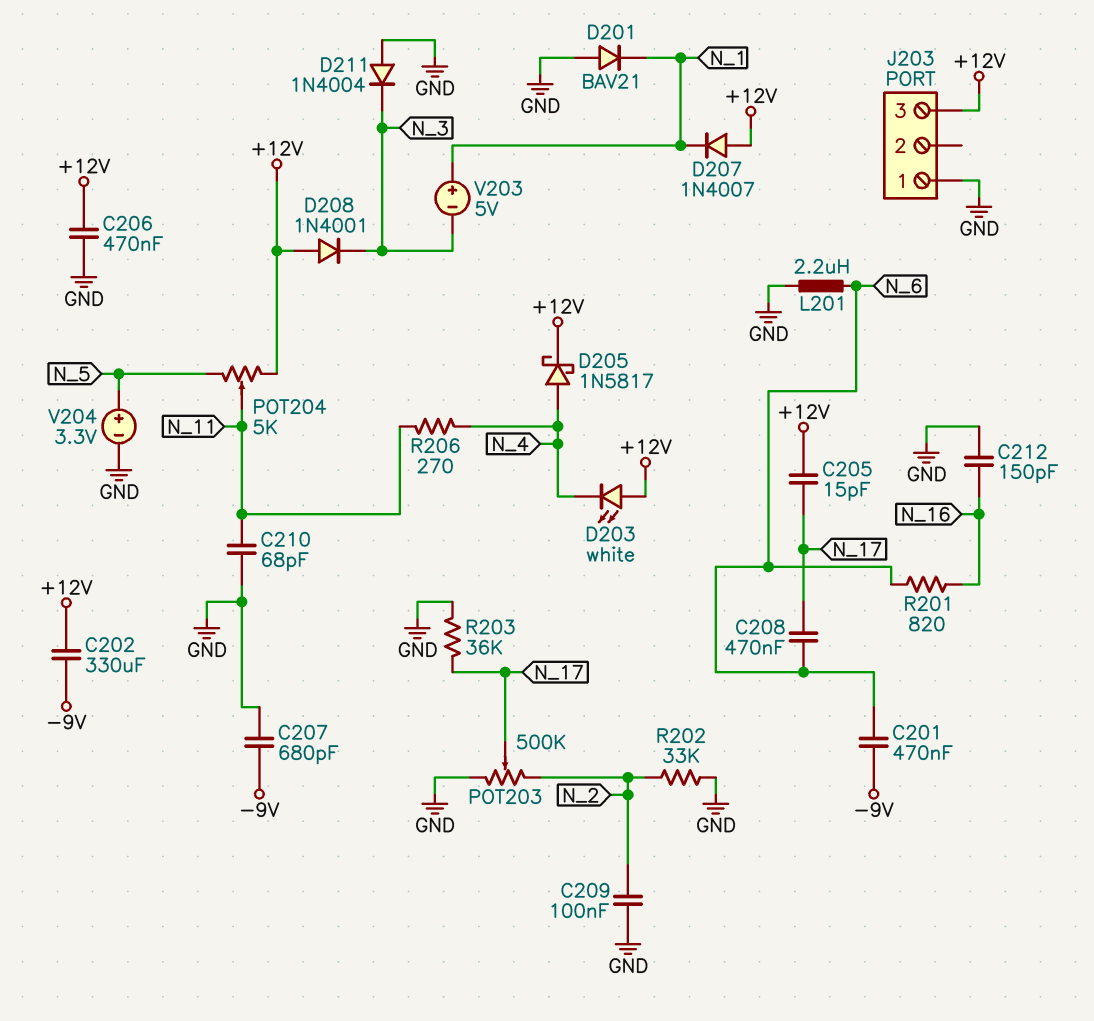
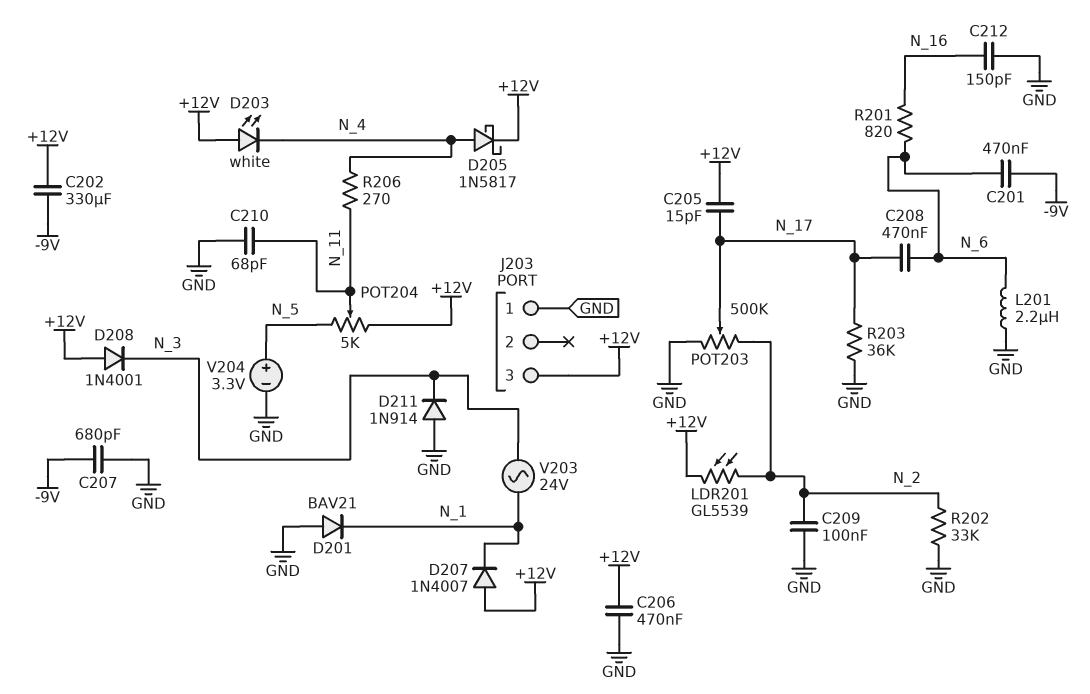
D211: diode 1N4004 (A GND, K N_3) -> diode 1N914 (A GND, K N_3)
LDR201: none -> GL5539 (+12V, N_2)
V203: 5V (plus N_1, minus N_3) -> AC 24V (N_1, N_3)

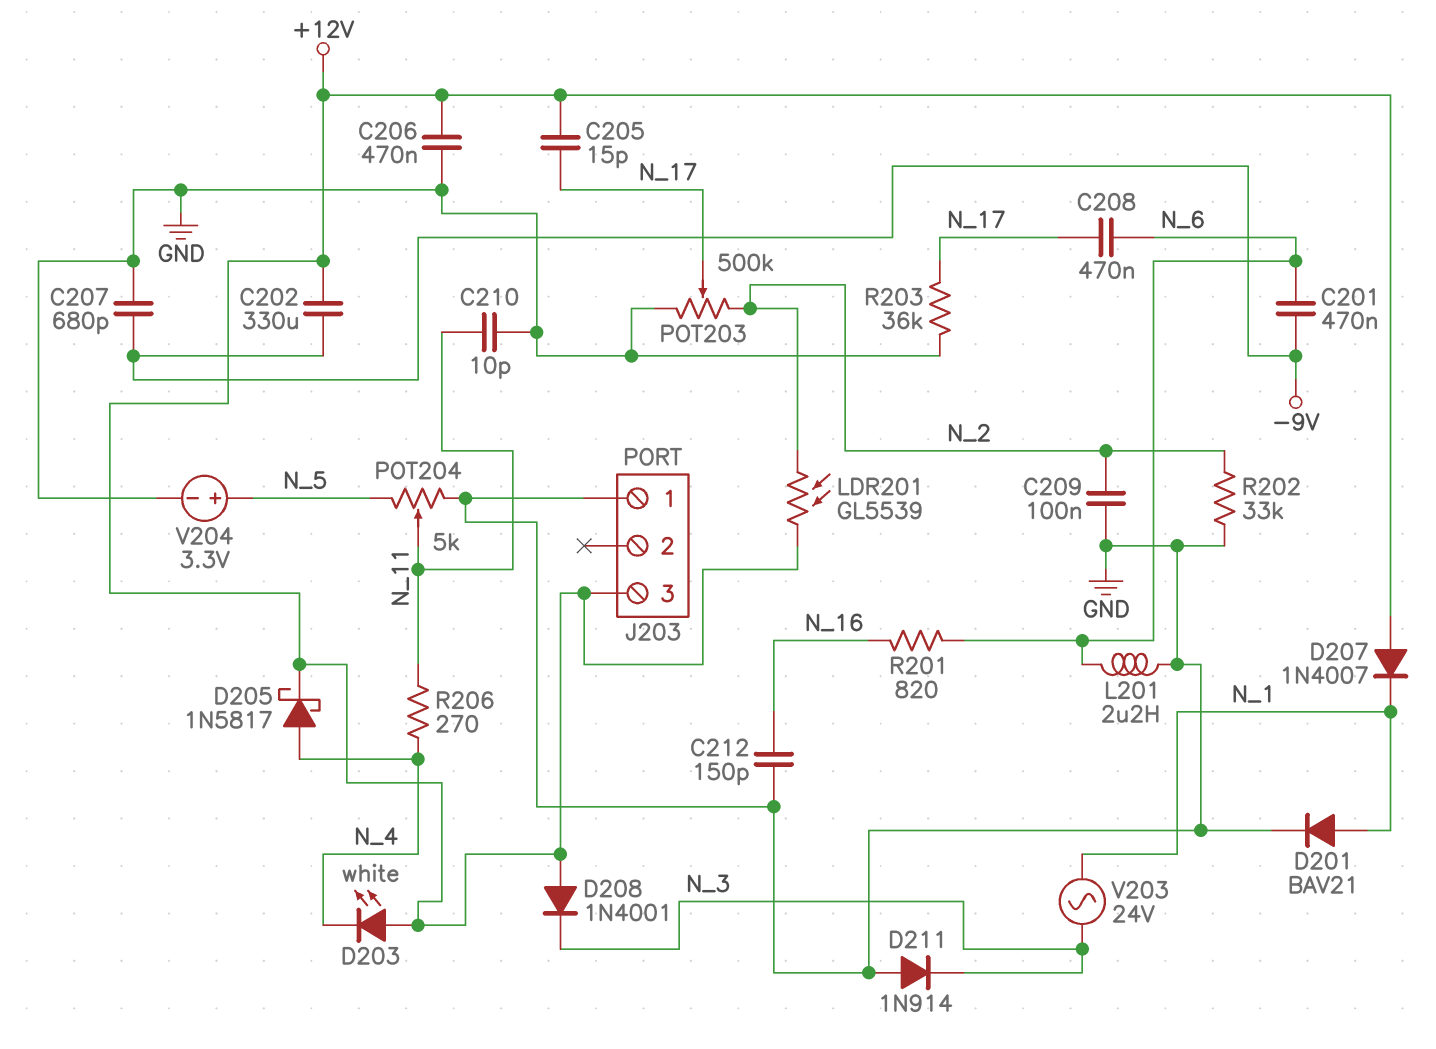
C210: 68pF (GND, N_11) -> 10pF (GND, N_11)
D201: diode BAV21 (A GND, K N_1) -> diode BAV21 (A N_1, K GND)
POT204: 5k (+12V, N_5, wiper N_11) -> 5k (GND, N_5, wiper N_11)

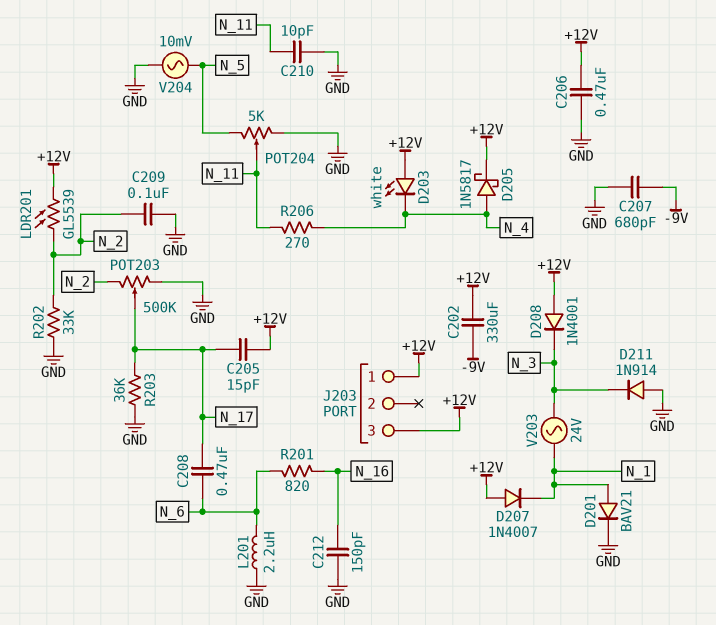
C201: 470nF (-9V, N_6) -> none
J203 pin 1: GND -> +12V
V204: 3.3V (plus N_5, minus GND) -> AC 10mV (GND, N_5)

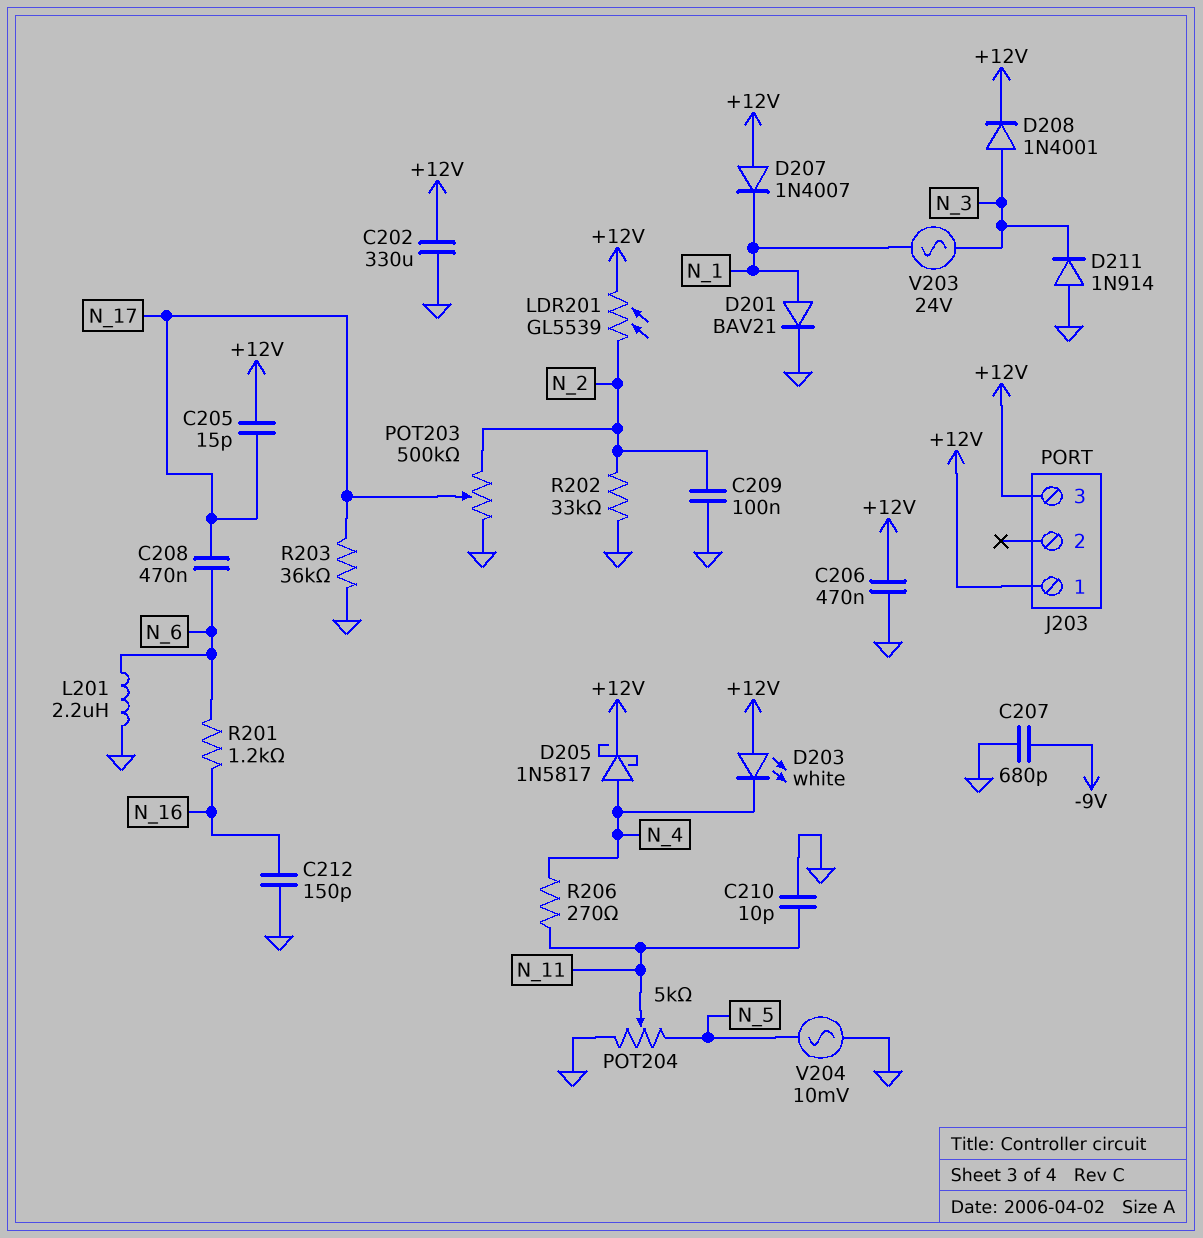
C202: 330uF (+12V, -9V) -> 330uF (+12V, GND)
D208: diode 1N4001 (A +12V, K N_3) -> diode 1N4001 (A N_3, K +12V)
R201: 820 (N_6, N_16) -> 1.2k (N_6, N_16)

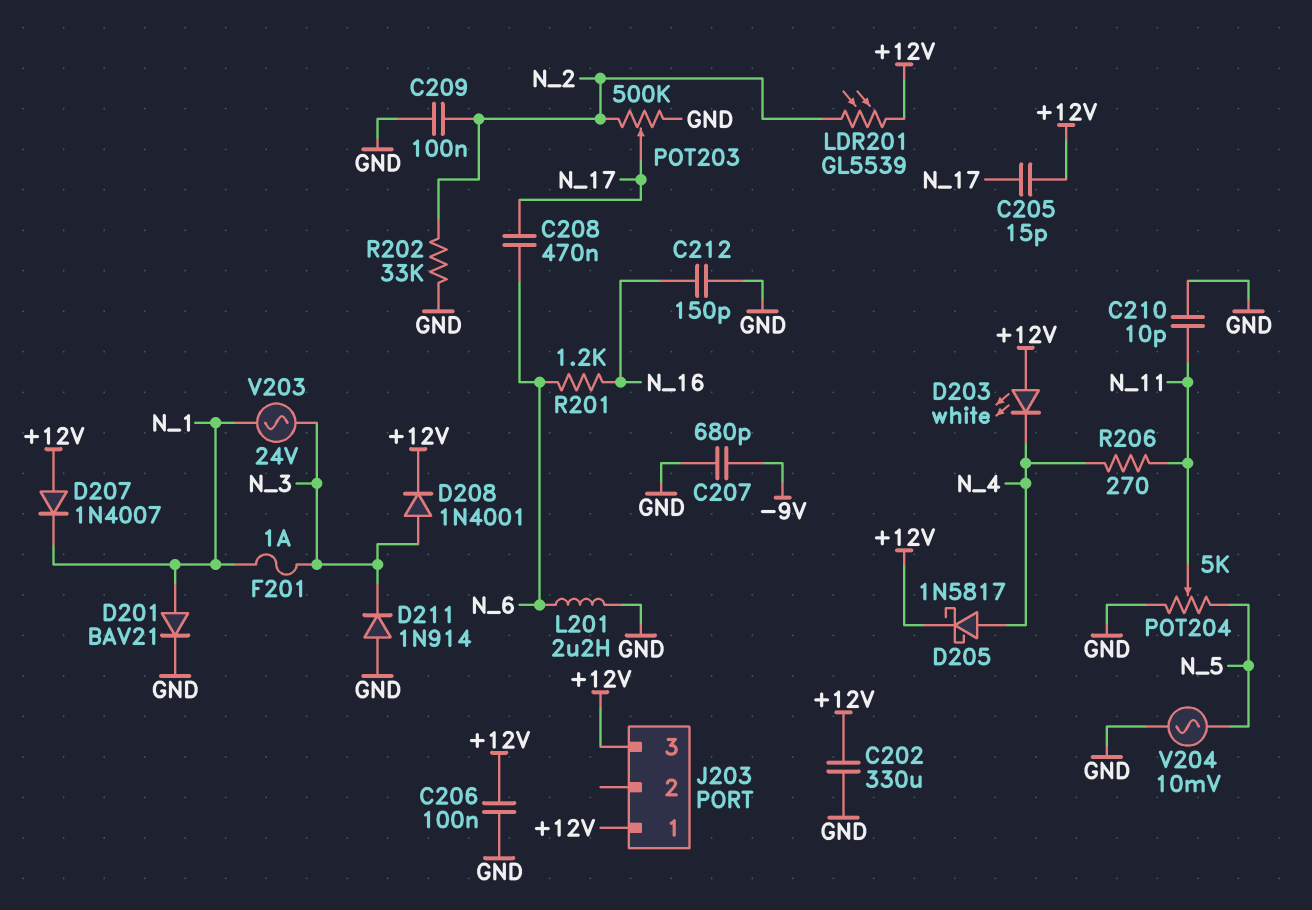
C206: 470nF (+12V, GND) -> 100nF (+12V, GND)
F201: none -> 1A (N_1, N_3)
R203: 36k (GND, N_17) -> none

